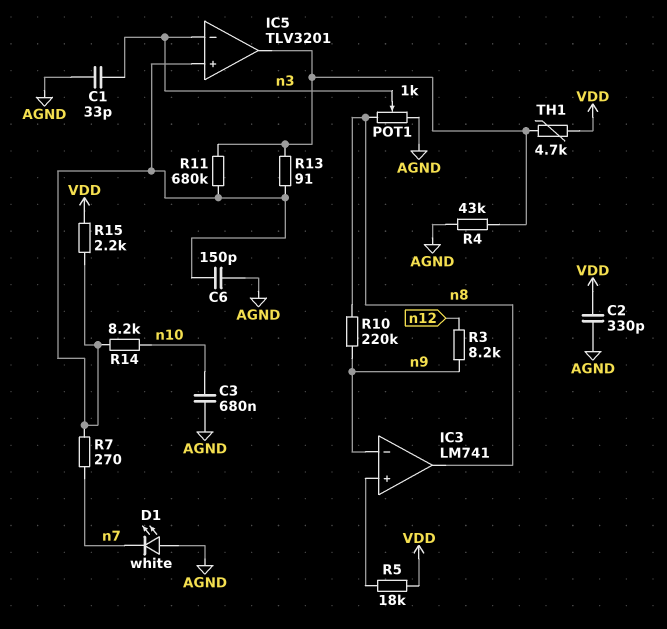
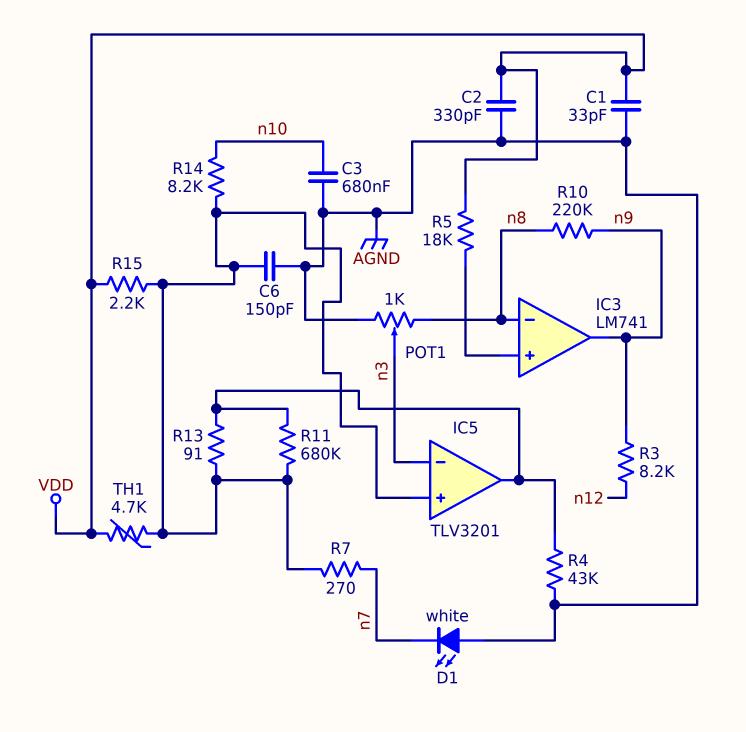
C1: 33pF (AGND, n3) -> 33pF (AGND, VDD)
IC3 pin in-: n9 -> n8
IC3 pin out: n8 -> n9
TH1: 4.7k (IC5/out, VDD) -> 4.7k (IC5/in+, VDD)

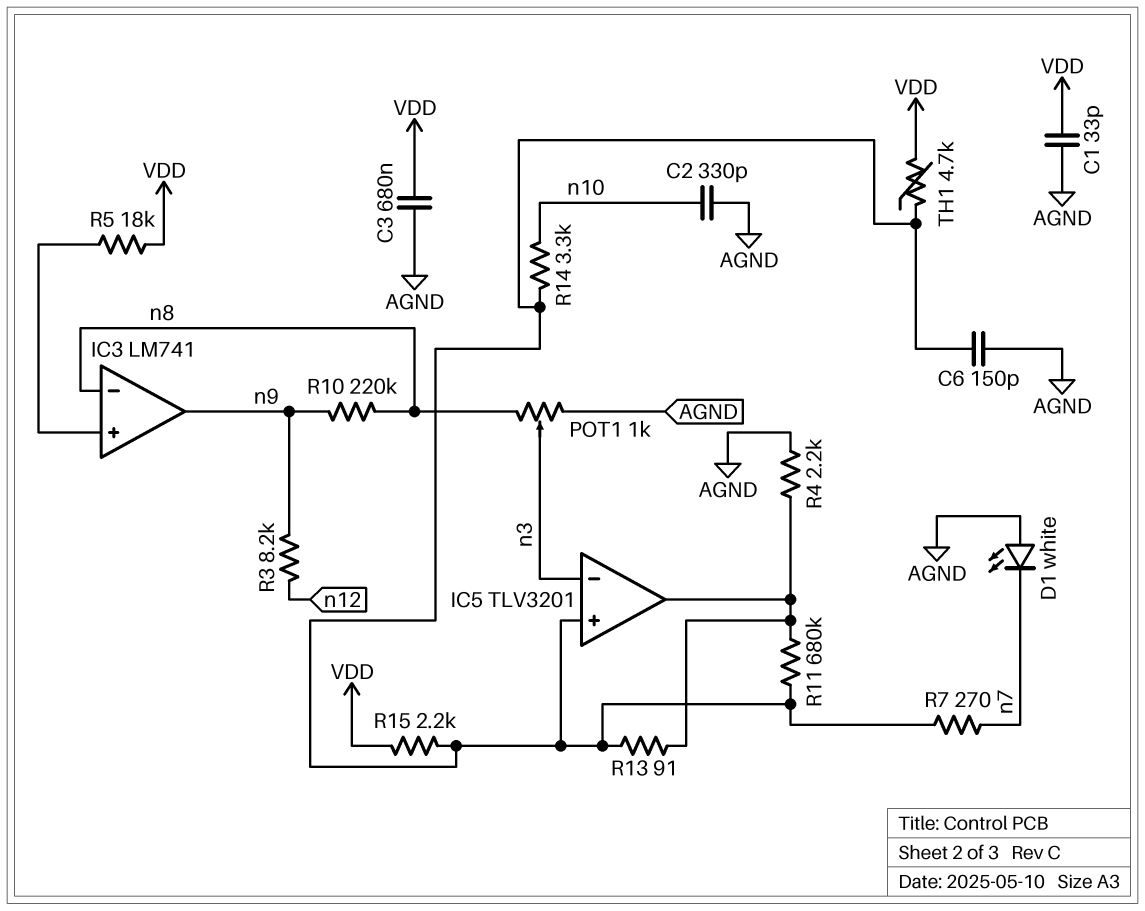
C2: 330pF (AGND, VDD) -> 330pF (AGND, n10)
C3: 680nF (AGND, n10) -> 680nF (AGND, VDD)
R4: 43k (AGND, IC5/out) -> 2.2k (AGND, IC5/out)
R14: 8.2k (IC5/in+, n10) -> 3.3k (IC5/in+, n10)

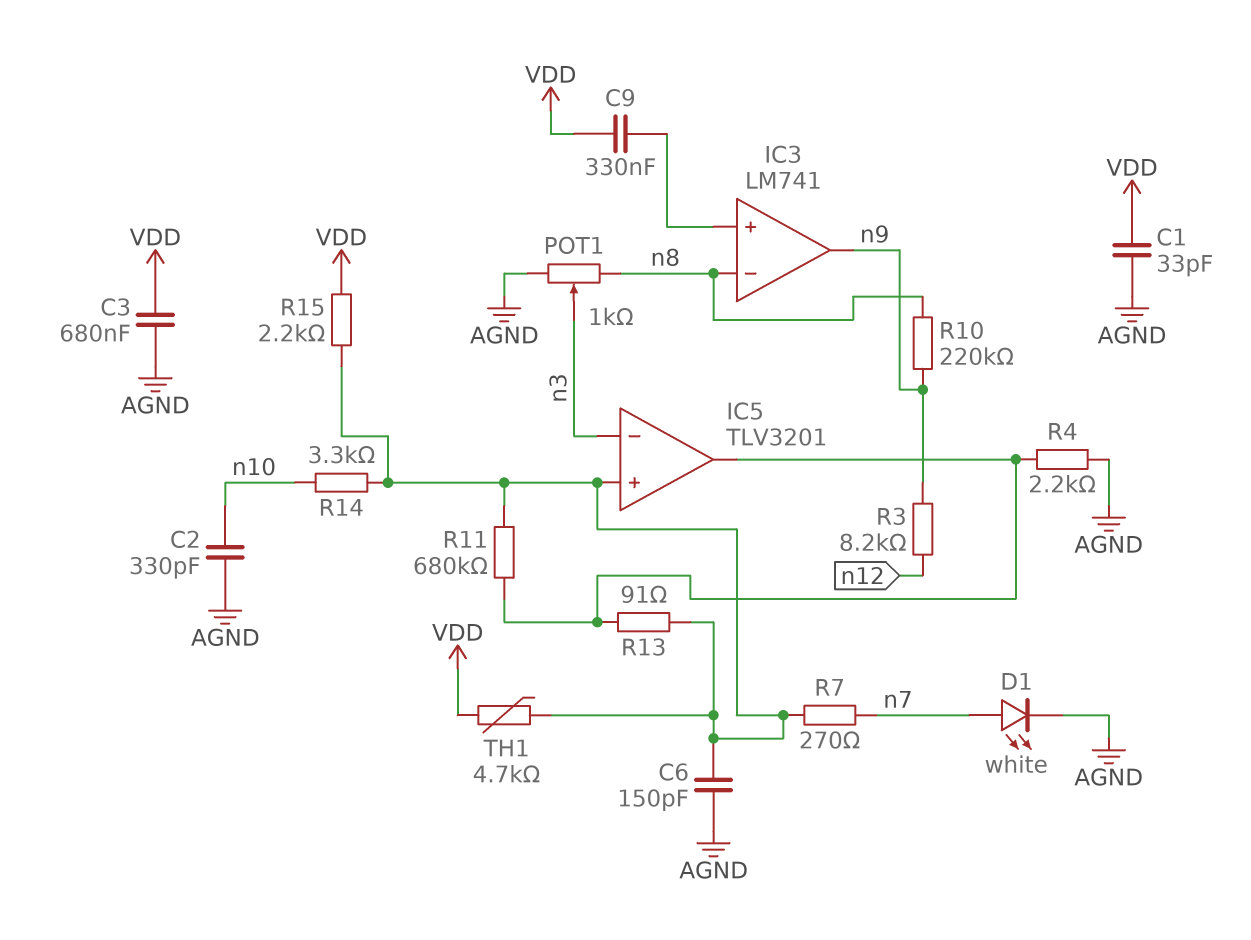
C9: none -> 330nF (IC3/in+, VDD)
D1: LED white (A AGND, K n7) -> LED white (A n7, K AGND)
R5: 18k (IC3/in+, VDD) -> none

